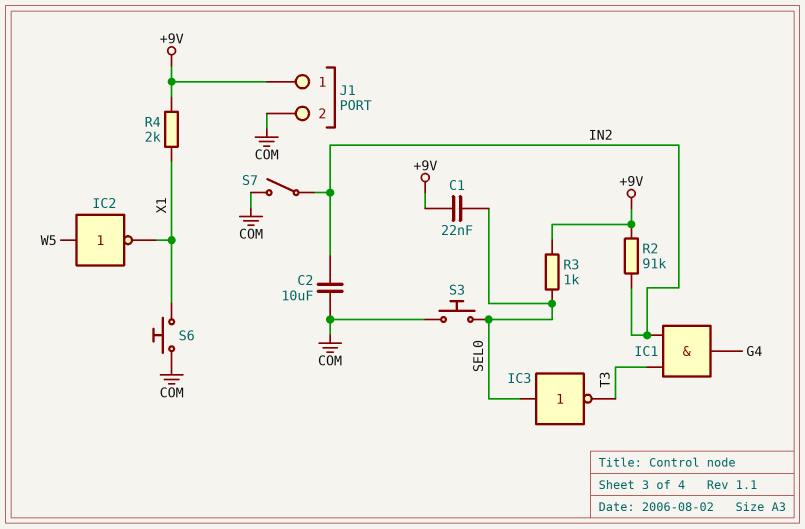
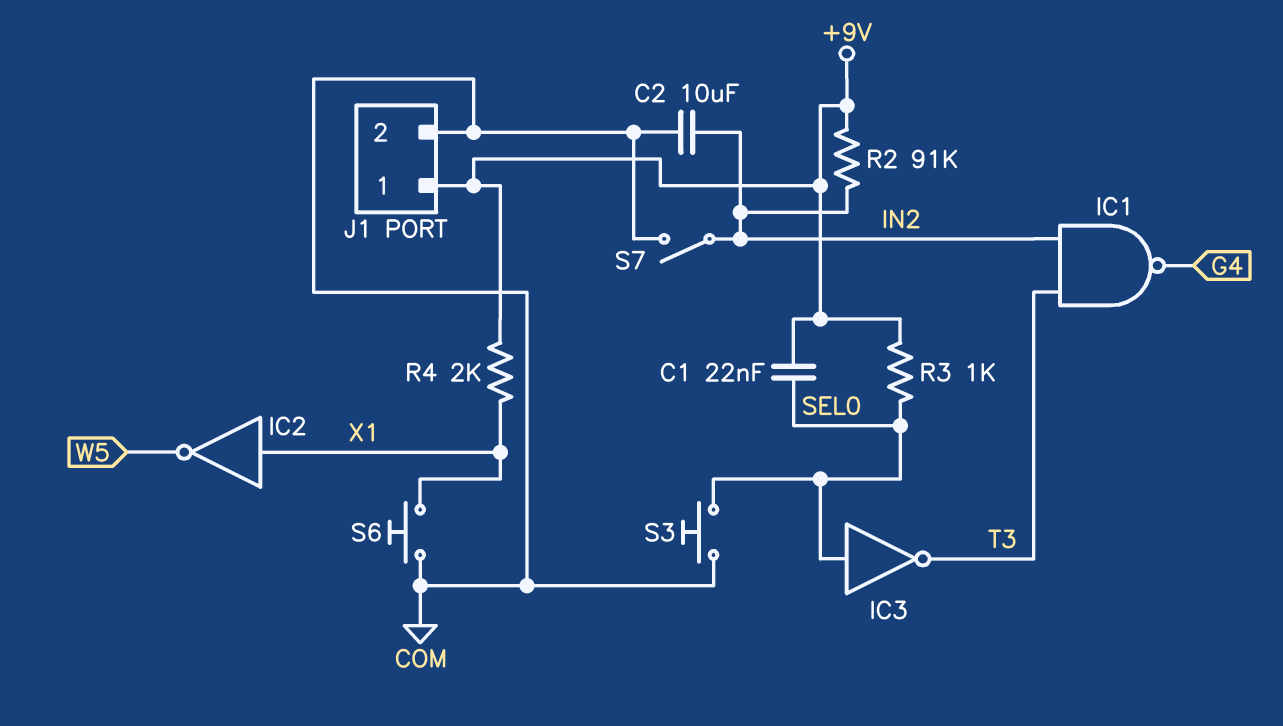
IC1: AND (in IN2, in T3, out G4) -> NAND (in IN2, in T3, out G4)
IC2: NOT (in W5, out X1) -> NOT (in X1, out W5)

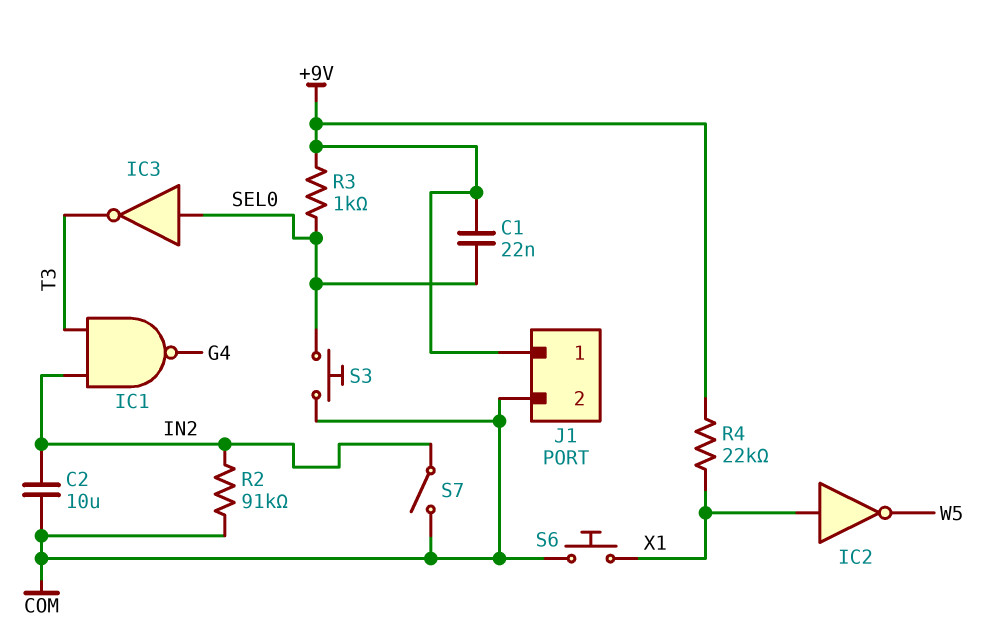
R2: 91k (+9V, IN2) -> 91k (COM, IN2)
R4: 2k (+9V, X1) -> 22k (+9V, X1)

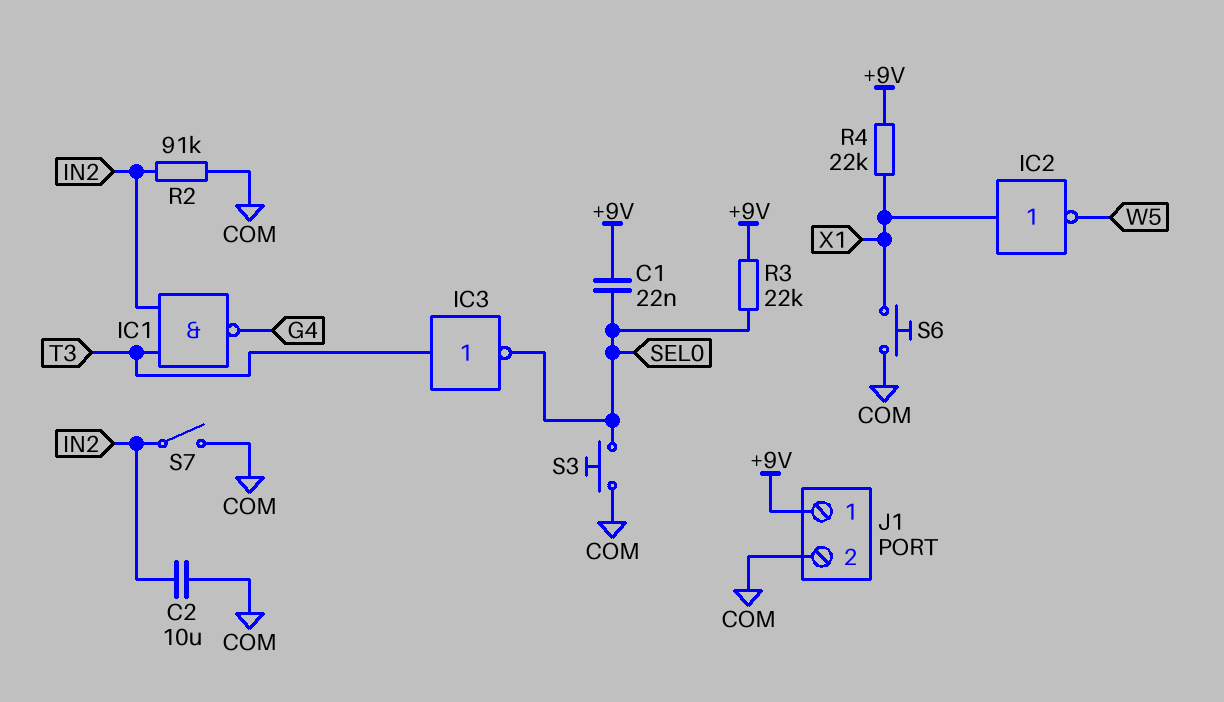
IC3: NOT (in SEL0, out T3) -> NOT (in T3, out SEL0)
R3: 1k (+9V, SEL0) -> 22k (+9V, SEL0)

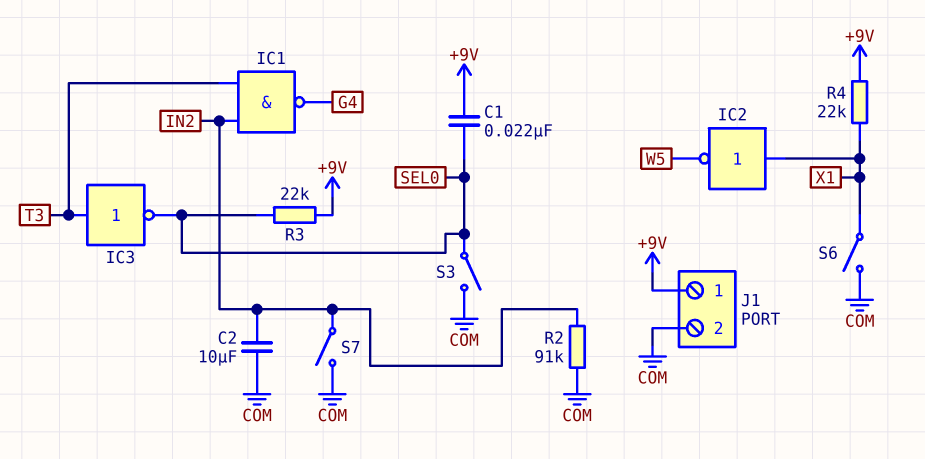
S3: button (COM, SEL0) -> switch (COM, SEL0)
S6: button (COM, X1) -> switch (COM, X1)

